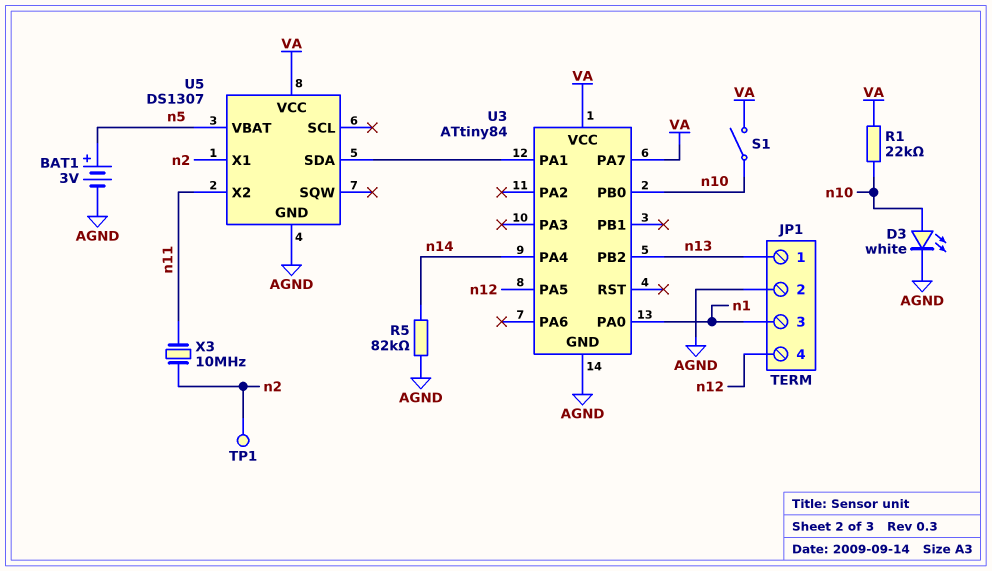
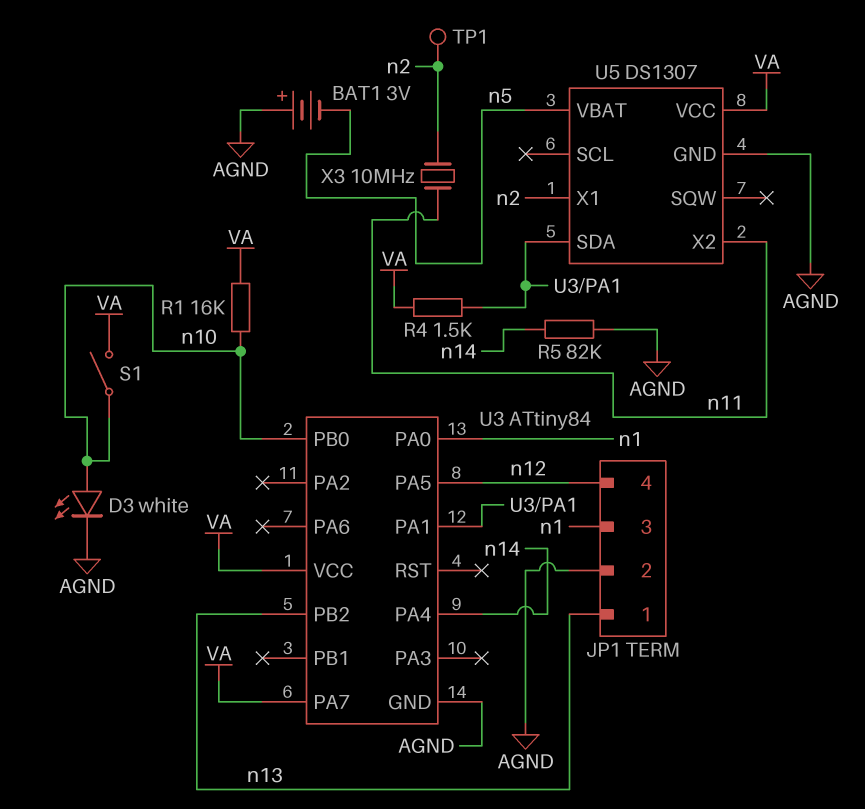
BAT1: 3V (plus n5, minus AGND) -> 3V (plus AGND, minus n5)
R1: 22k (VA, n10) -> 16k (VA, n10)
R4: none -> 1.5k (U3/PA1, VA)

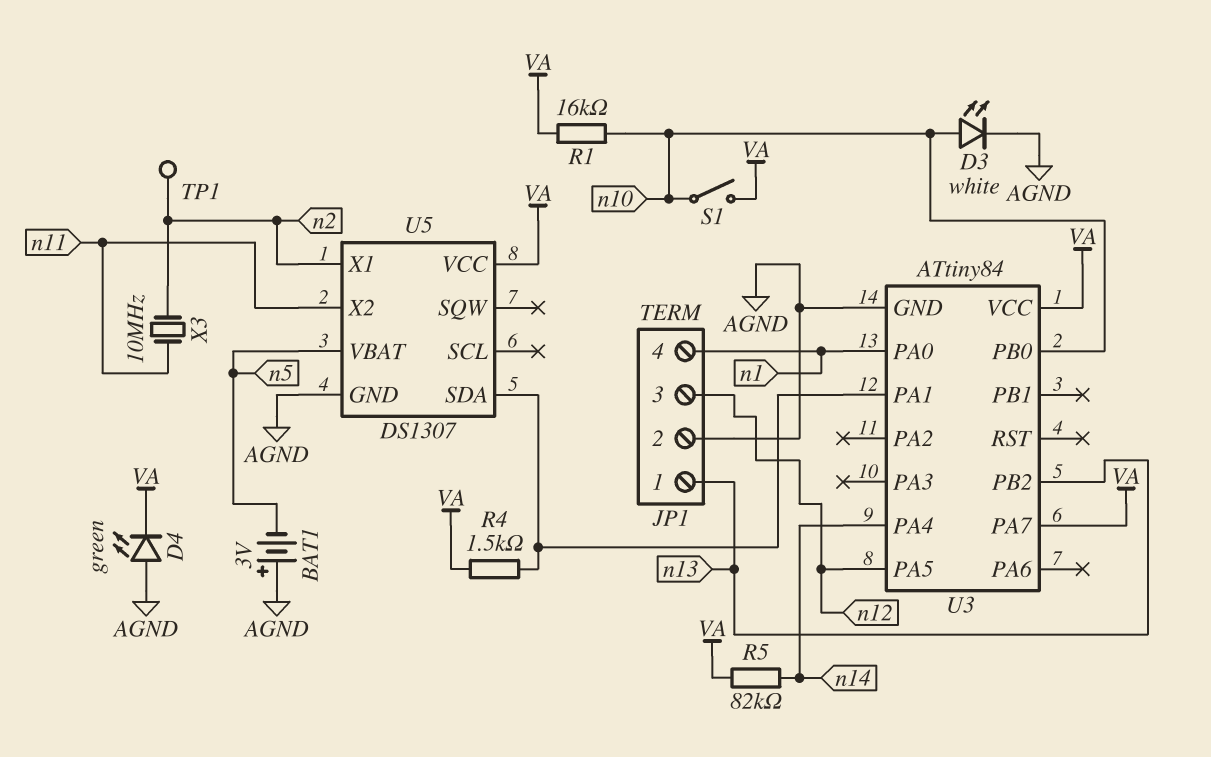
D4: none -> LED green (A AGND, K VA)
JP1 pin 3: n1 -> n12
JP1 pin 4: n12 -> n1
R5: 82k (AGND, n14) -> 82k (VA, n14)

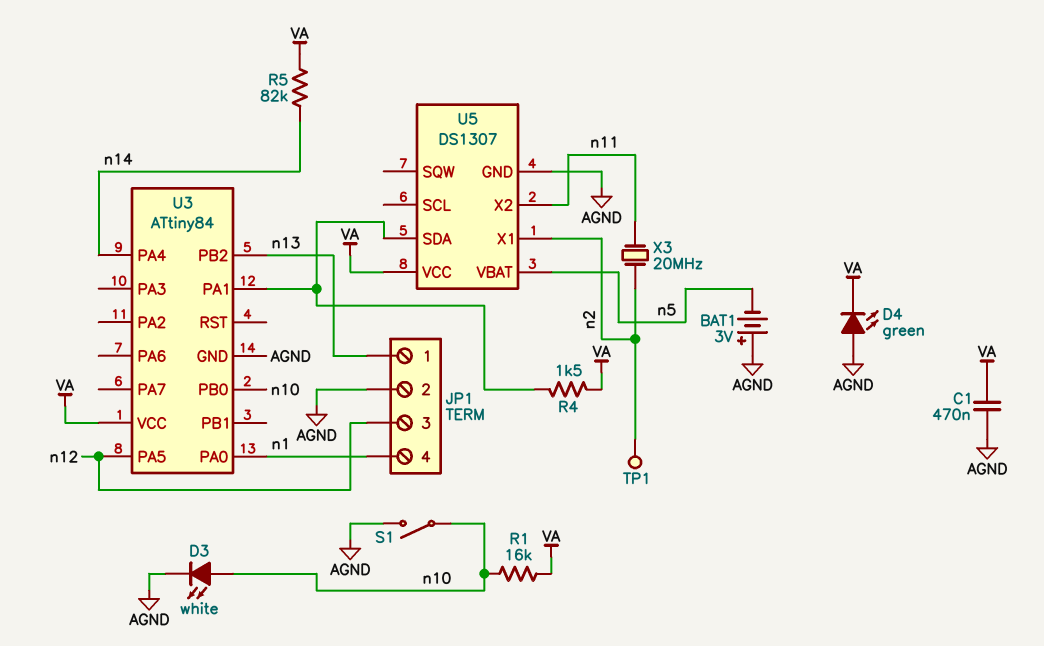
C1: none -> 470nF (AGND, VA)
S1: switch (VA, n10) -> switch (AGND, n10)
U3 pin PA7: VA -> none
X3: 10MHz (n2, n11) -> 20MHz (n2, n11)

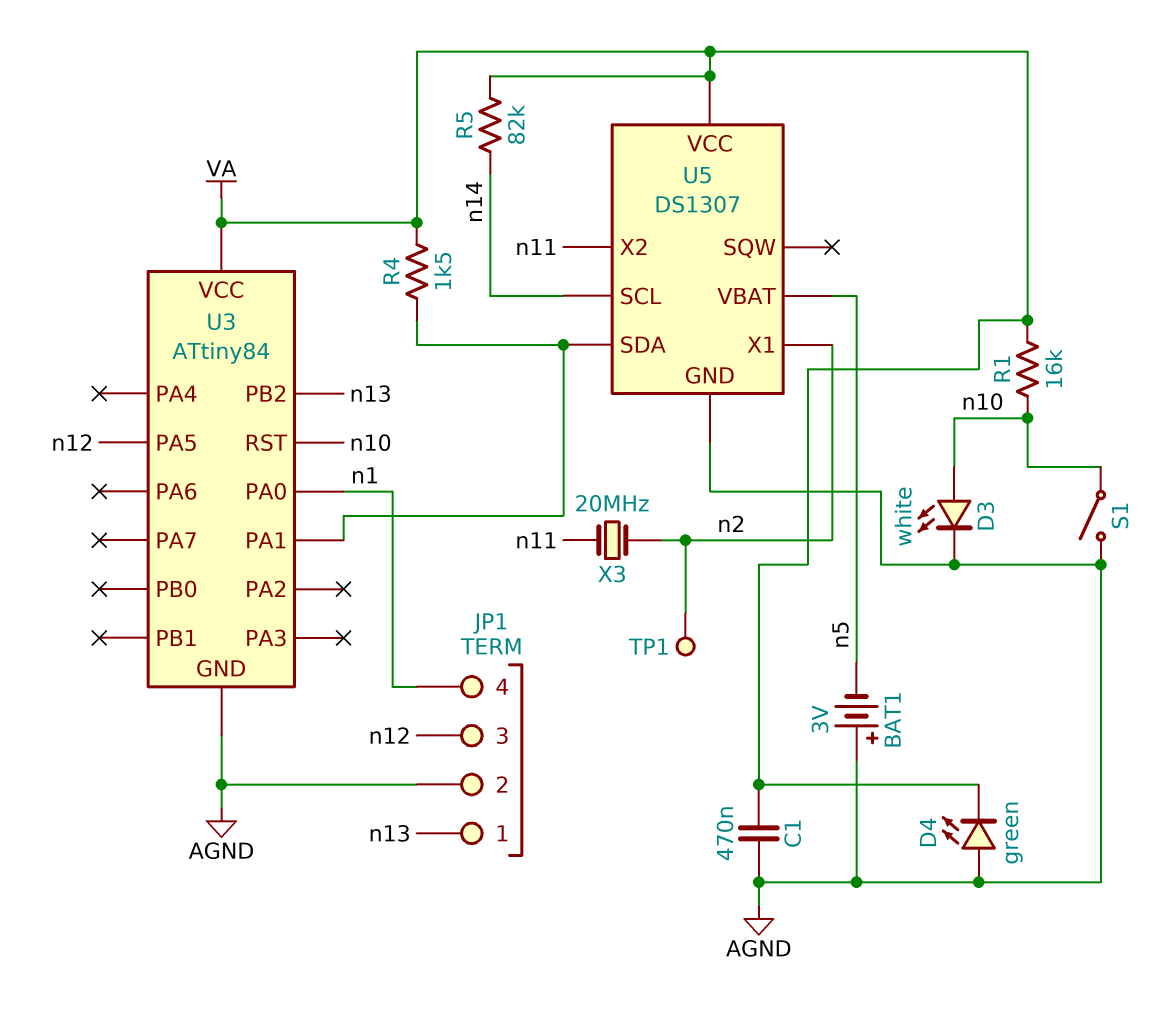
U3 pin PA4: n14 -> none
U3 pin PB0: n10 -> none
U3 pin RST: none -> n10
U5 pin SCL: none -> n14

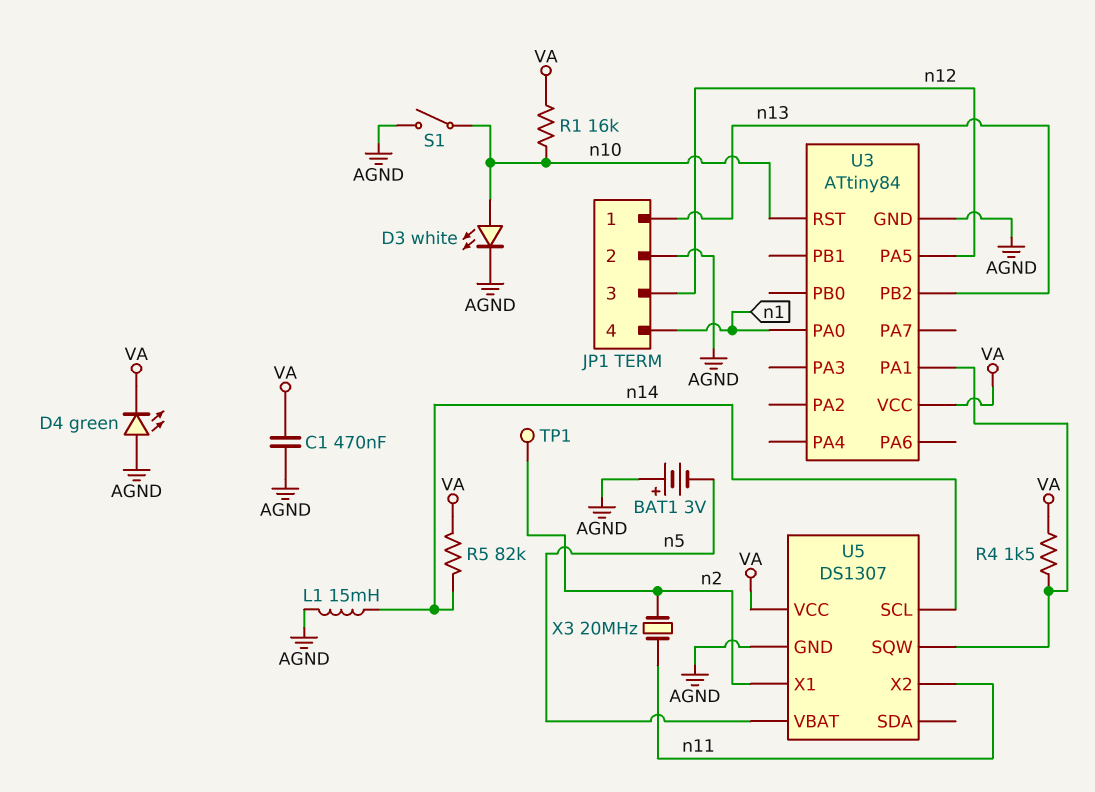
L1: none -> 15mH (AGND, n14)
U5 pin SDA: U3/PA1 -> none
U5 pin SQW: none -> U3/PA1

